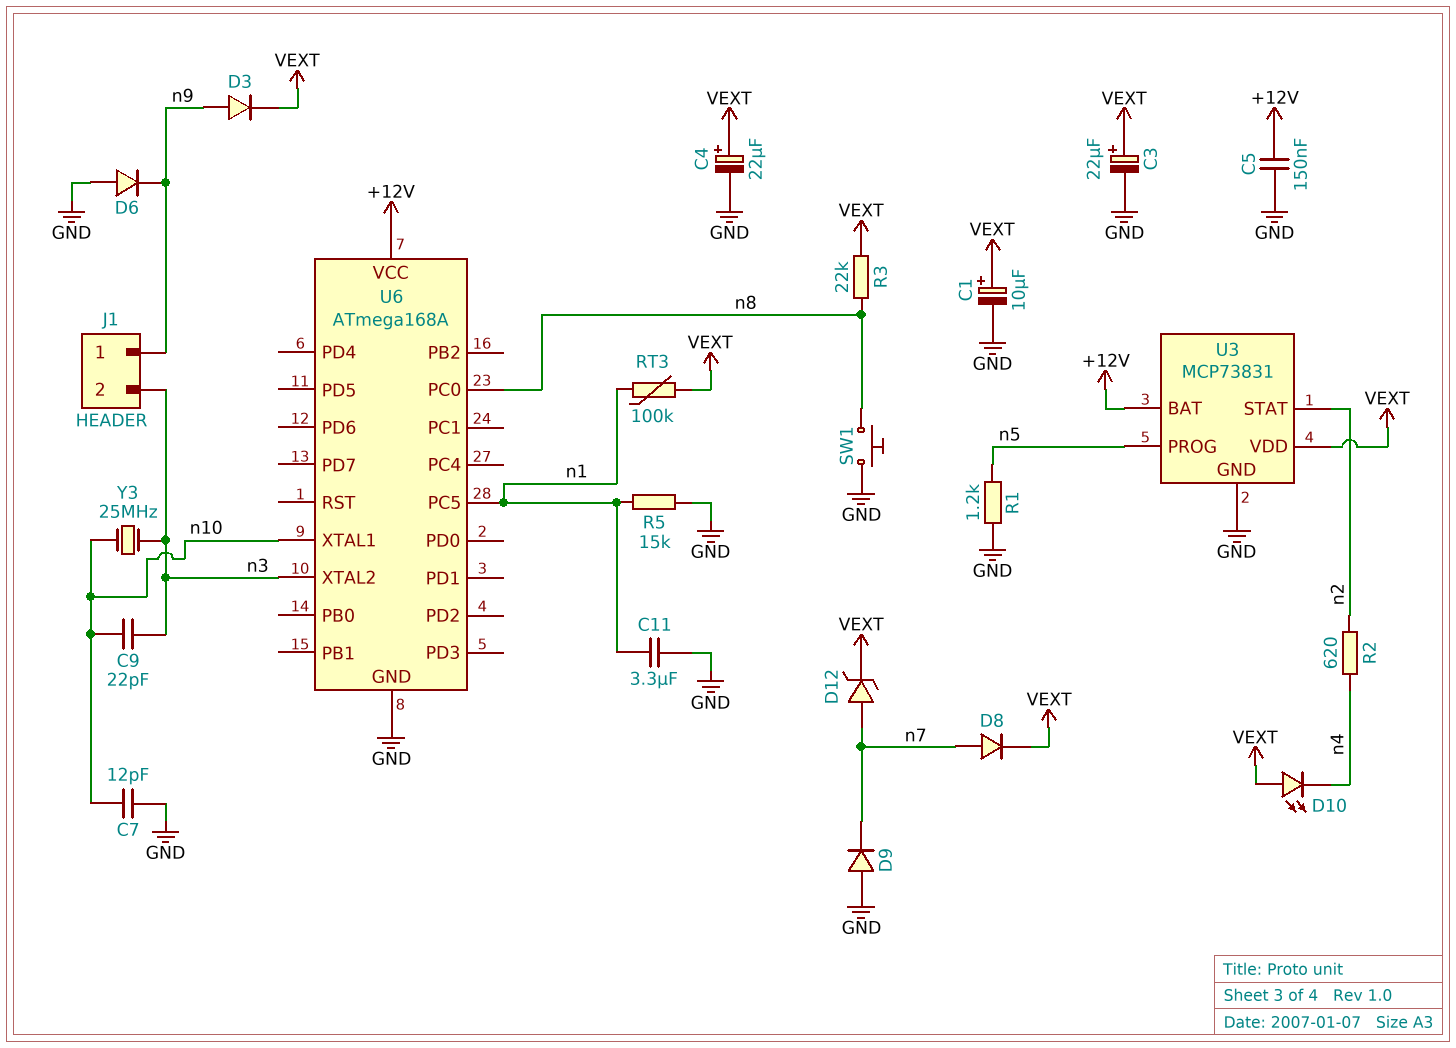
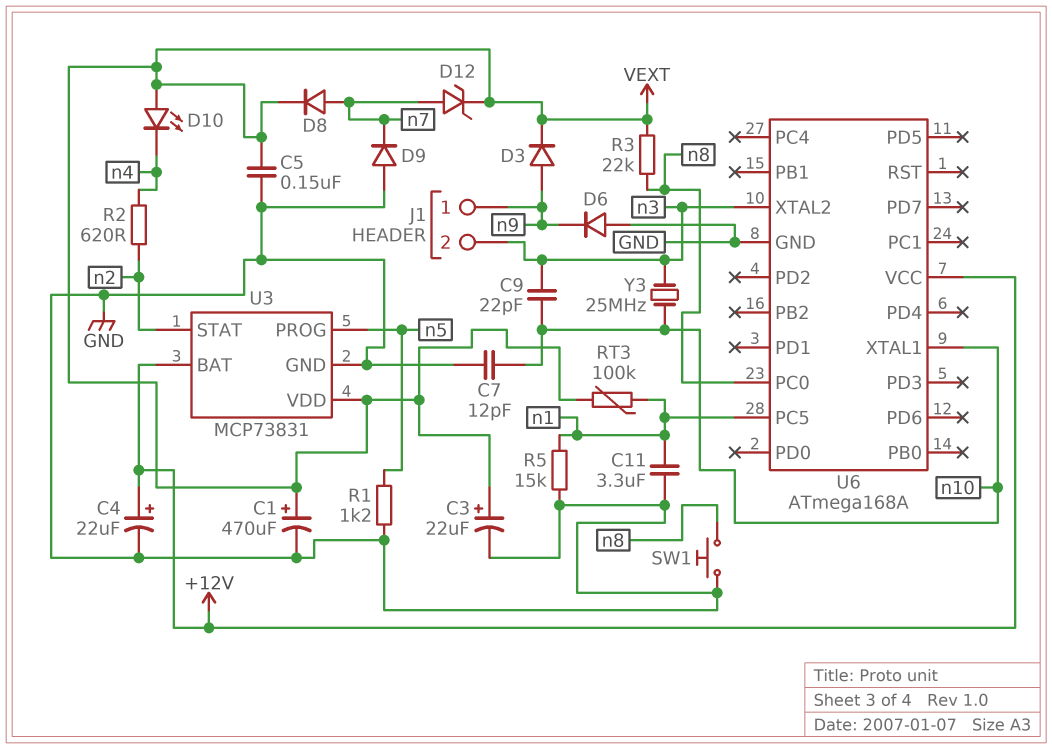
C1: 10uF (plus VEXT, minus GND) -> 470uF (plus VEXT, minus GND)
C4: 22uF (plus VEXT, minus GND) -> 22uF (plus +12V, minus GND)
C5: 150nF (+12V, GND) -> 150nF (GND, VEXT)

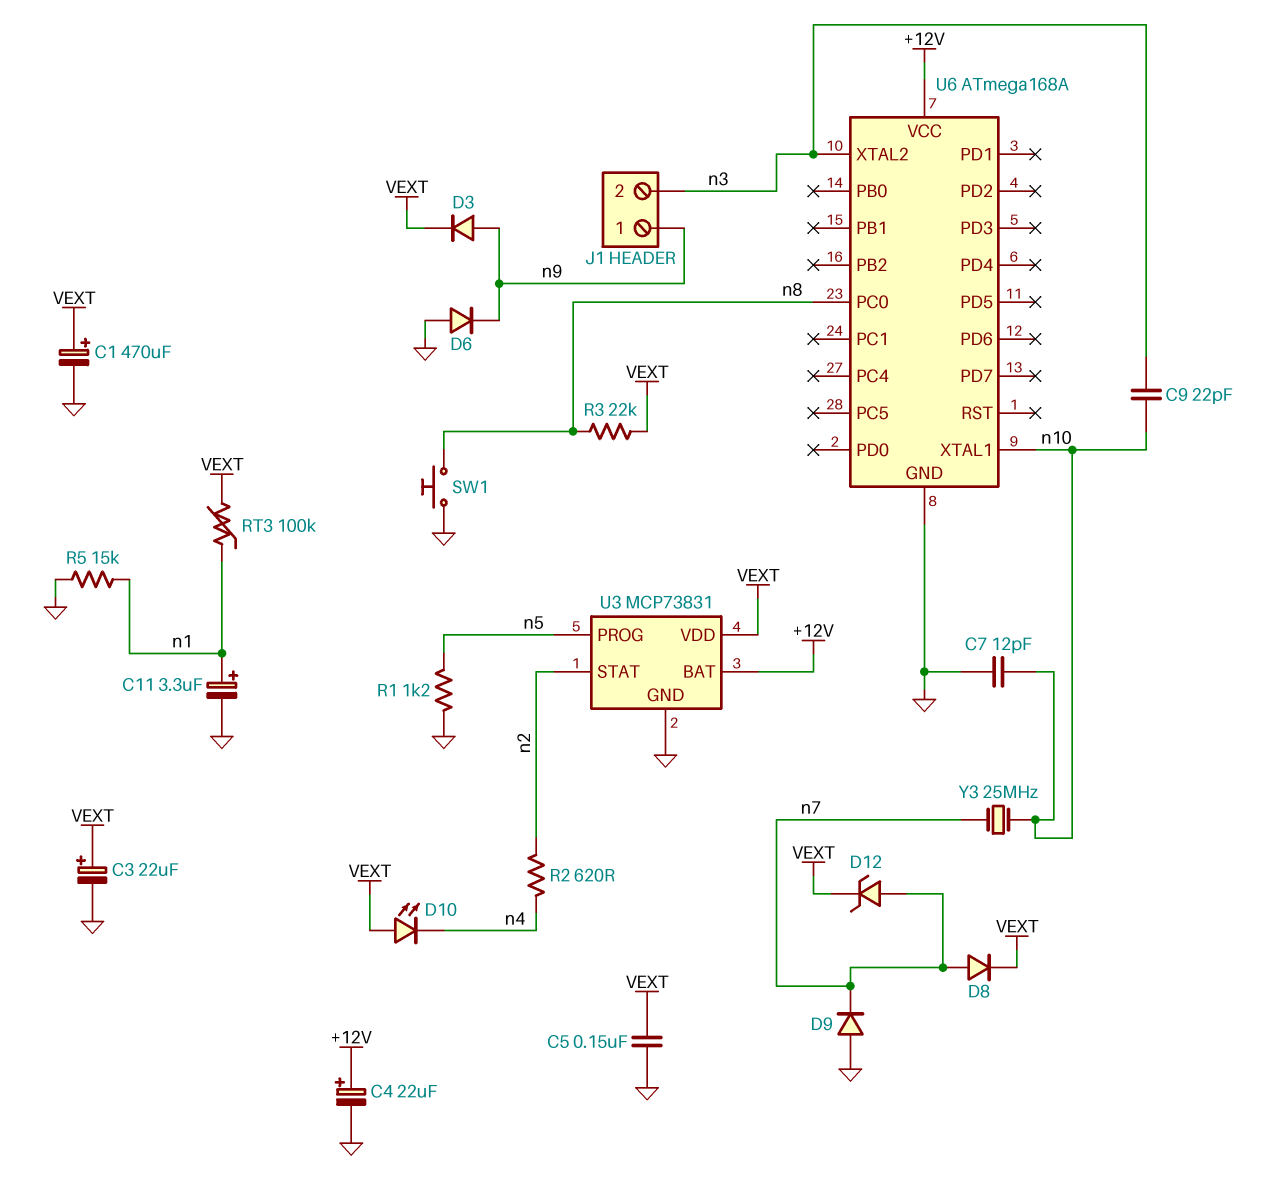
C11: 3.3uF (GND, n1) -> 3.3uF (plus n1, minus GND)
U6 pin PC5: n1 -> none
Y3: 25MHz (n3, n10) -> 25MHz (n7, n10)

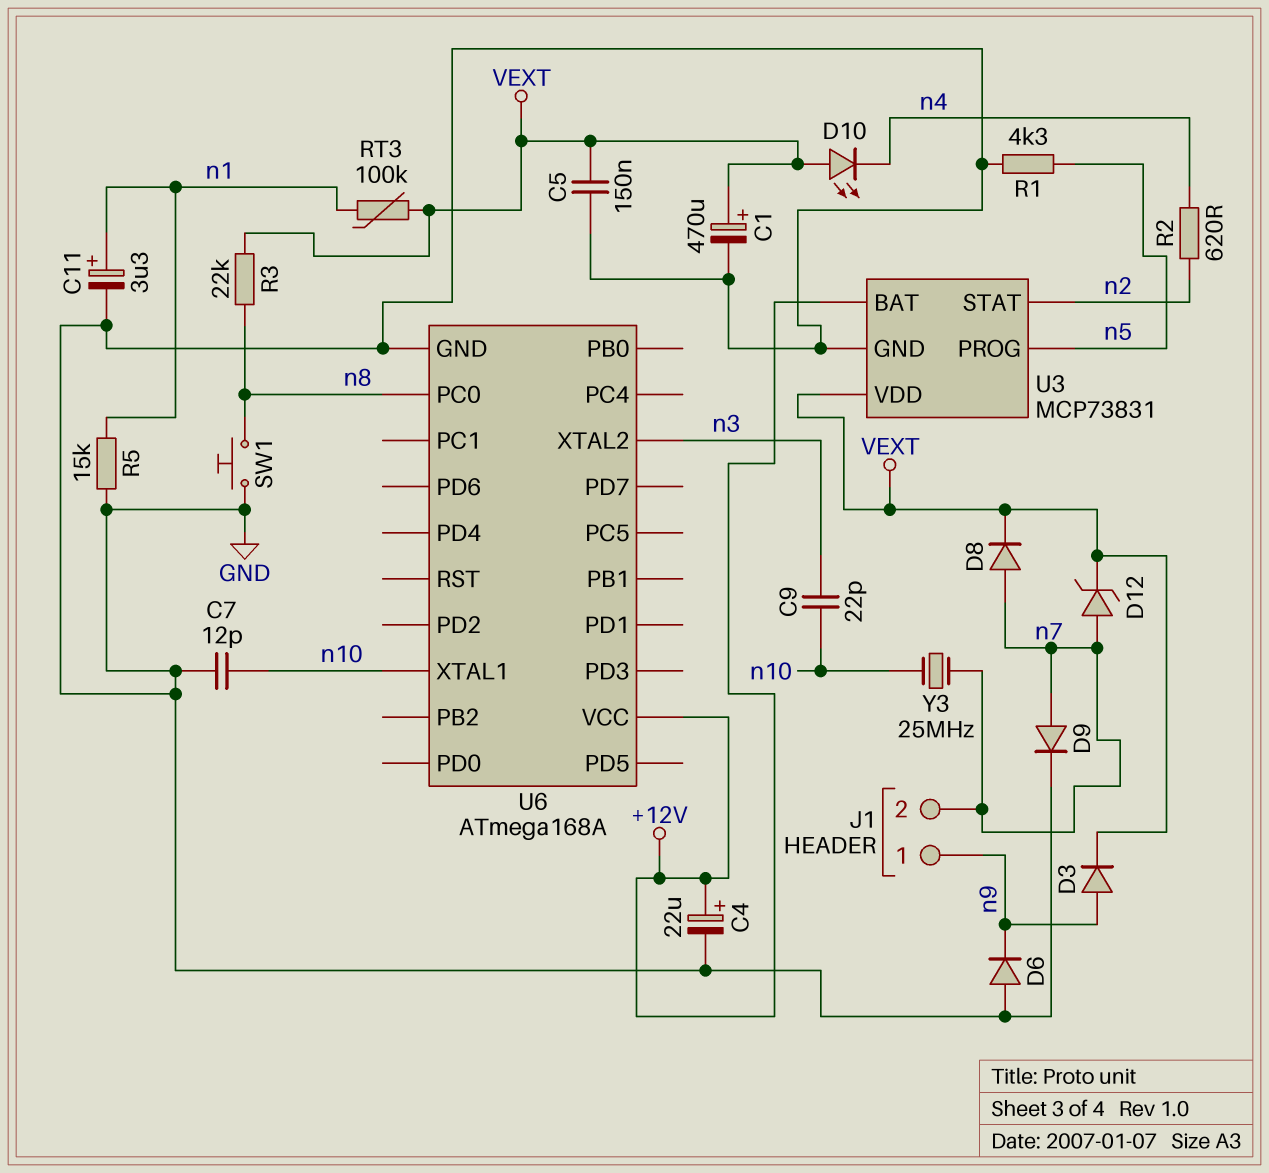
C3: 22uF (plus VEXT, minus GND) -> none
D9: diode (A GND, K n7) -> diode (A n7, K GND)
J1 pin 2: n3 -> n7
R1: 1.2k (GND, n5) -> 4.3k (GND, n5)

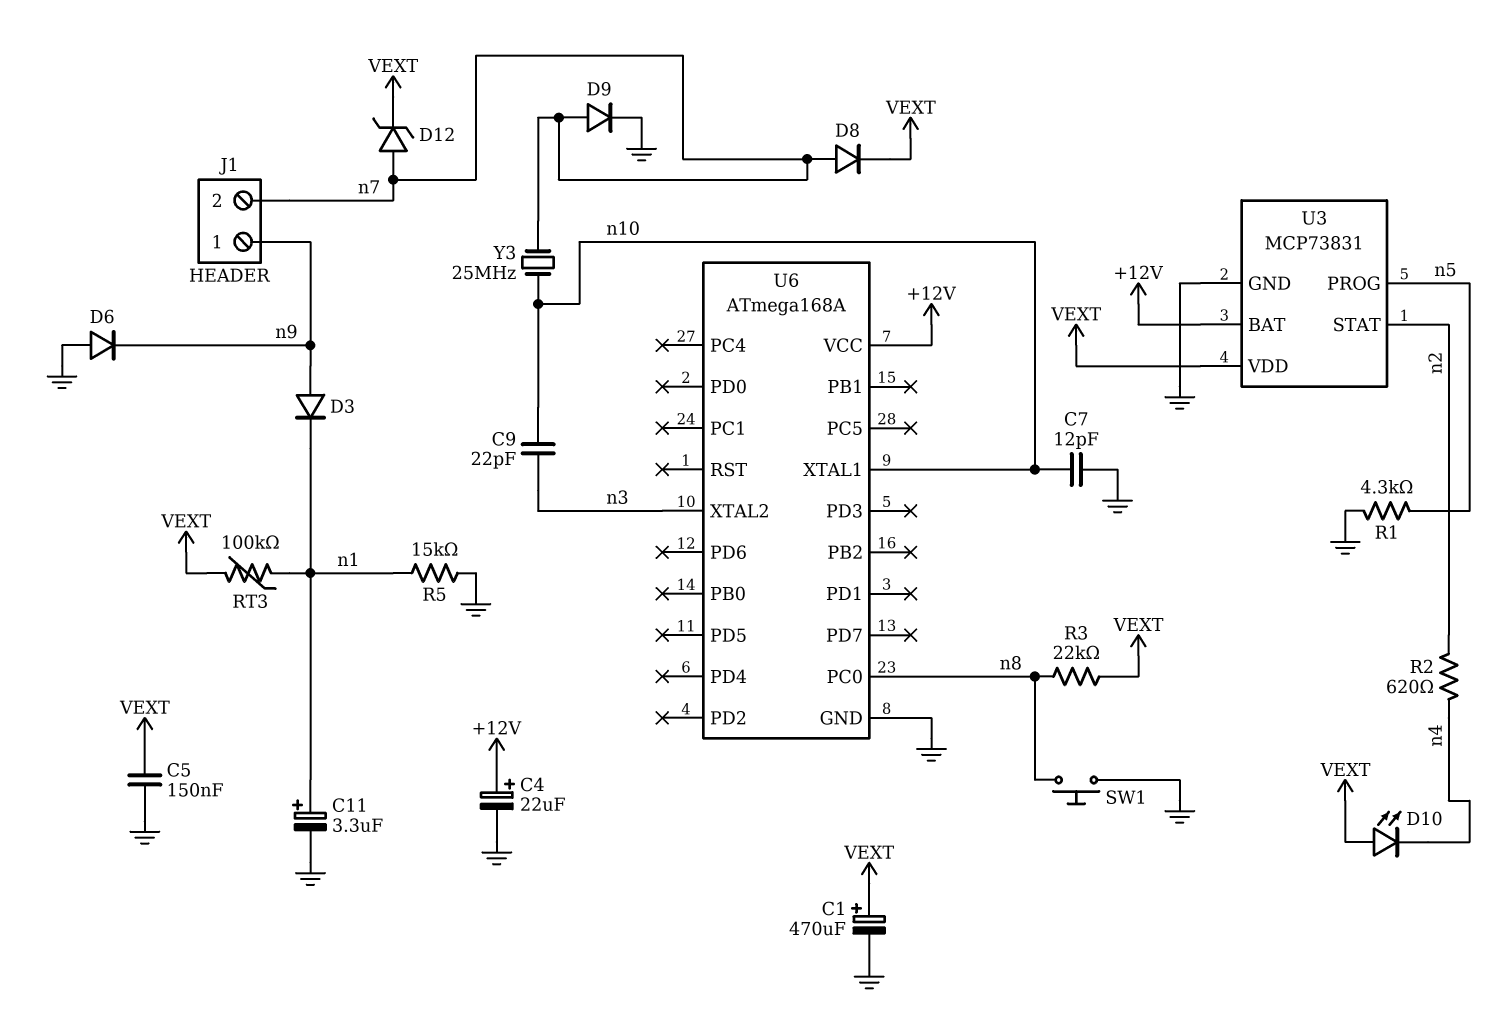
D3: diode (A n9, K VEXT) -> diode (A n9, K n1)

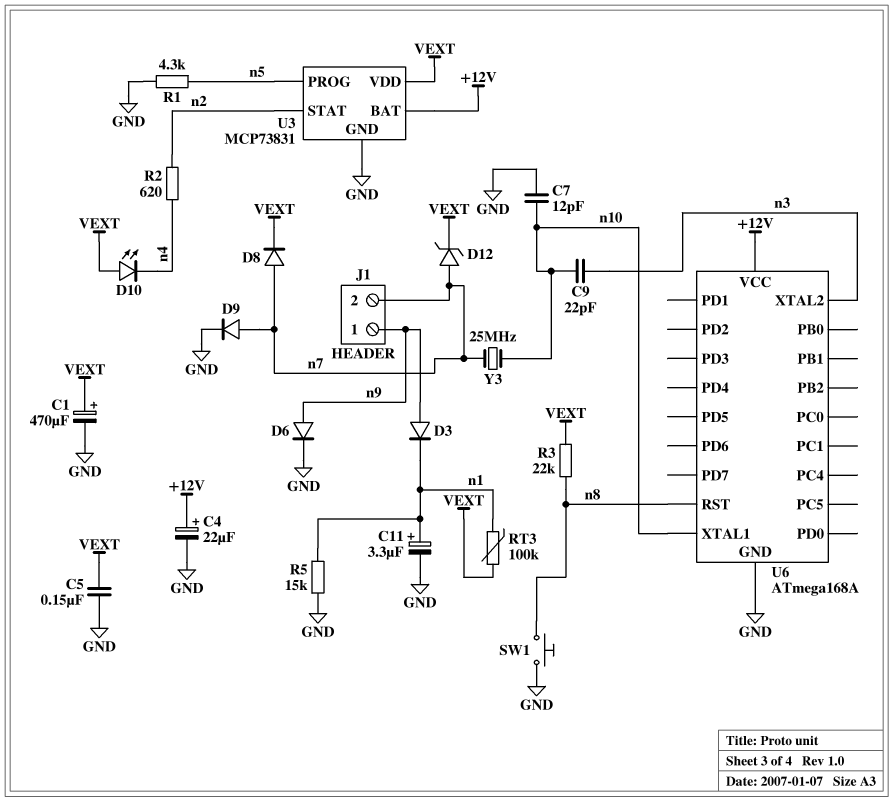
D6: diode (A GND, K n9) -> diode (A n9, K GND)
U6 pin PC0: n8 -> none
U6 pin RST: none -> n8

